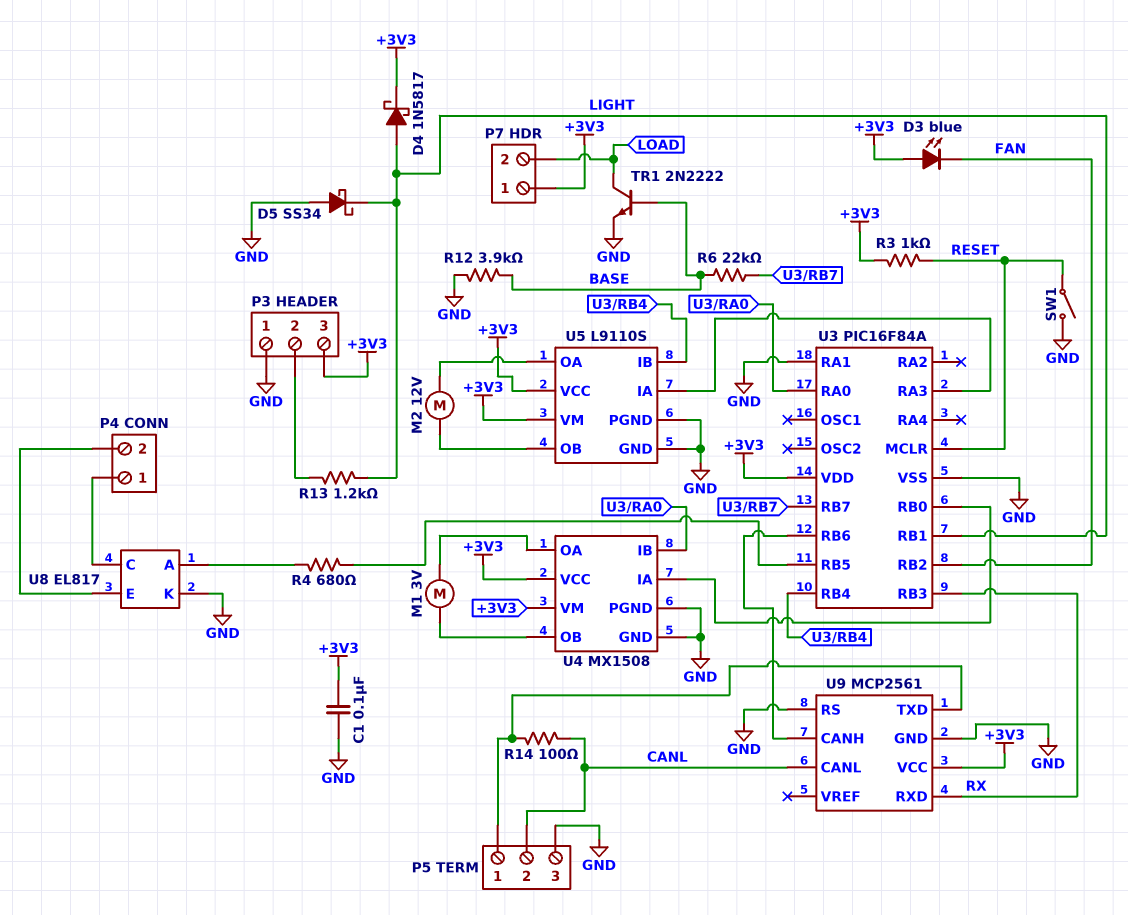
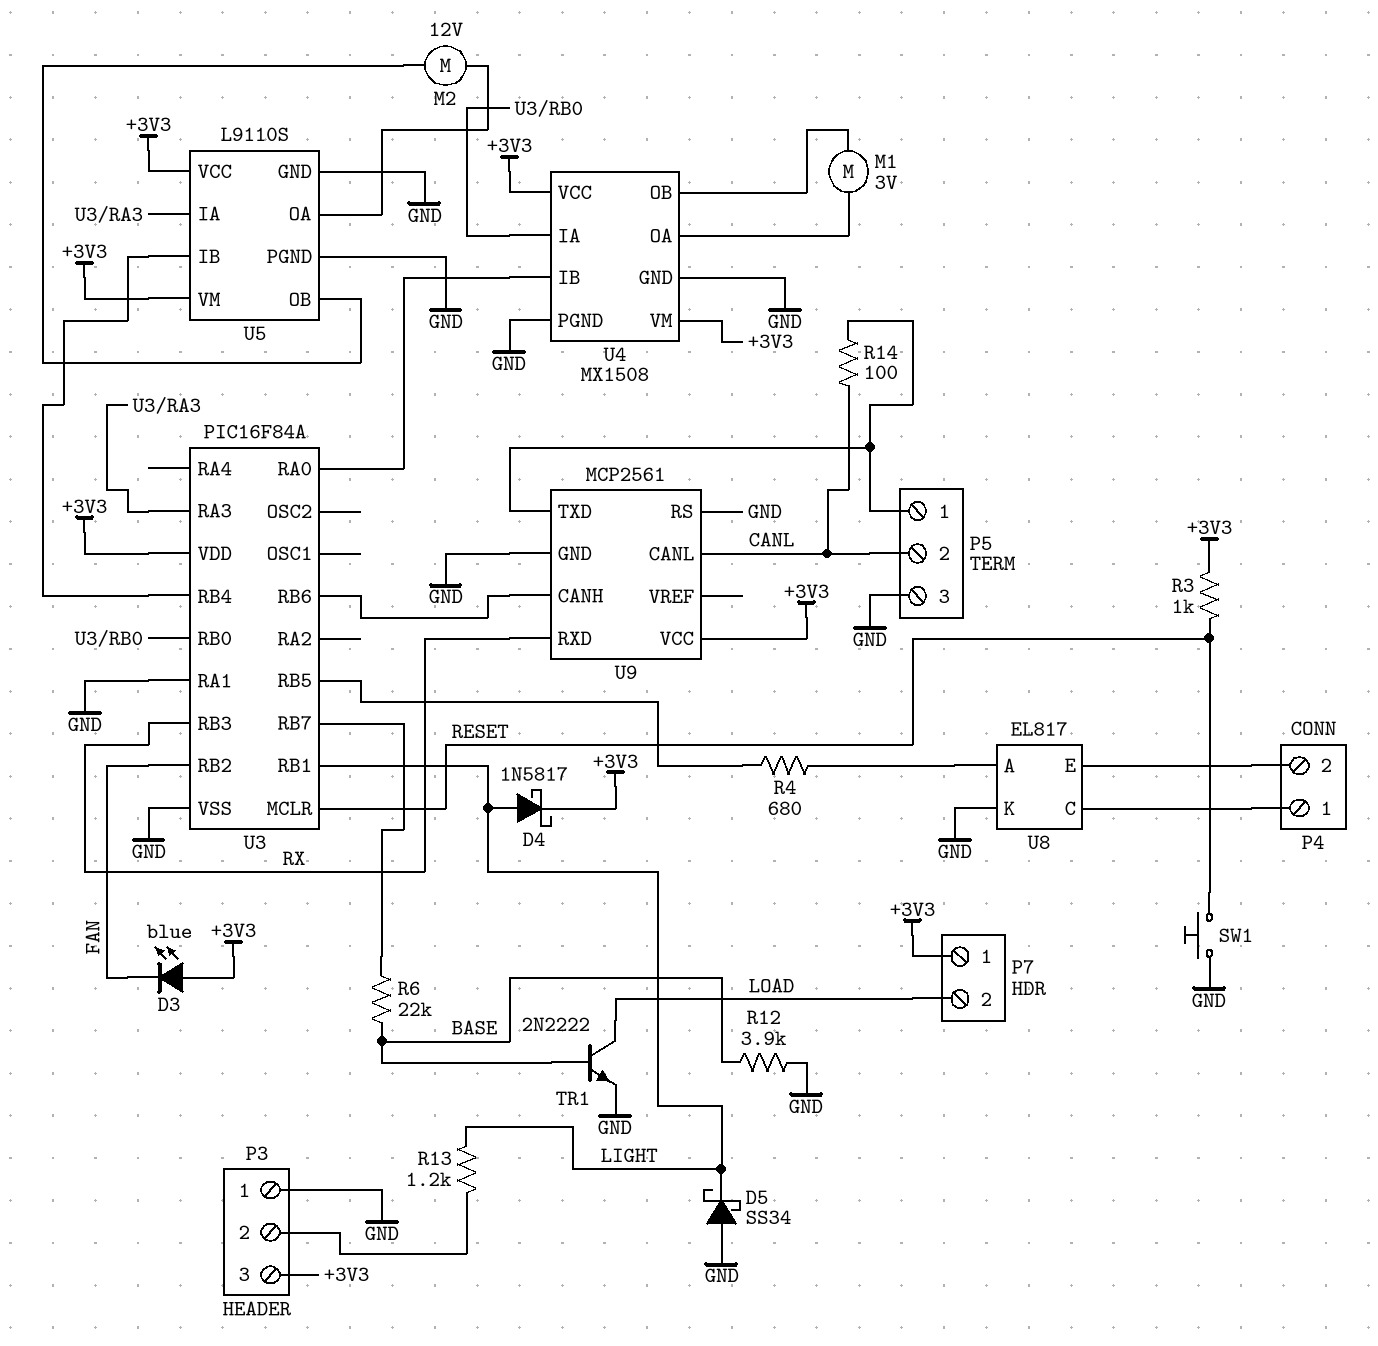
C1: 100nF (+3V3, GND) -> none
SW1: switch (GND, RESET) -> button (GND, RESET)

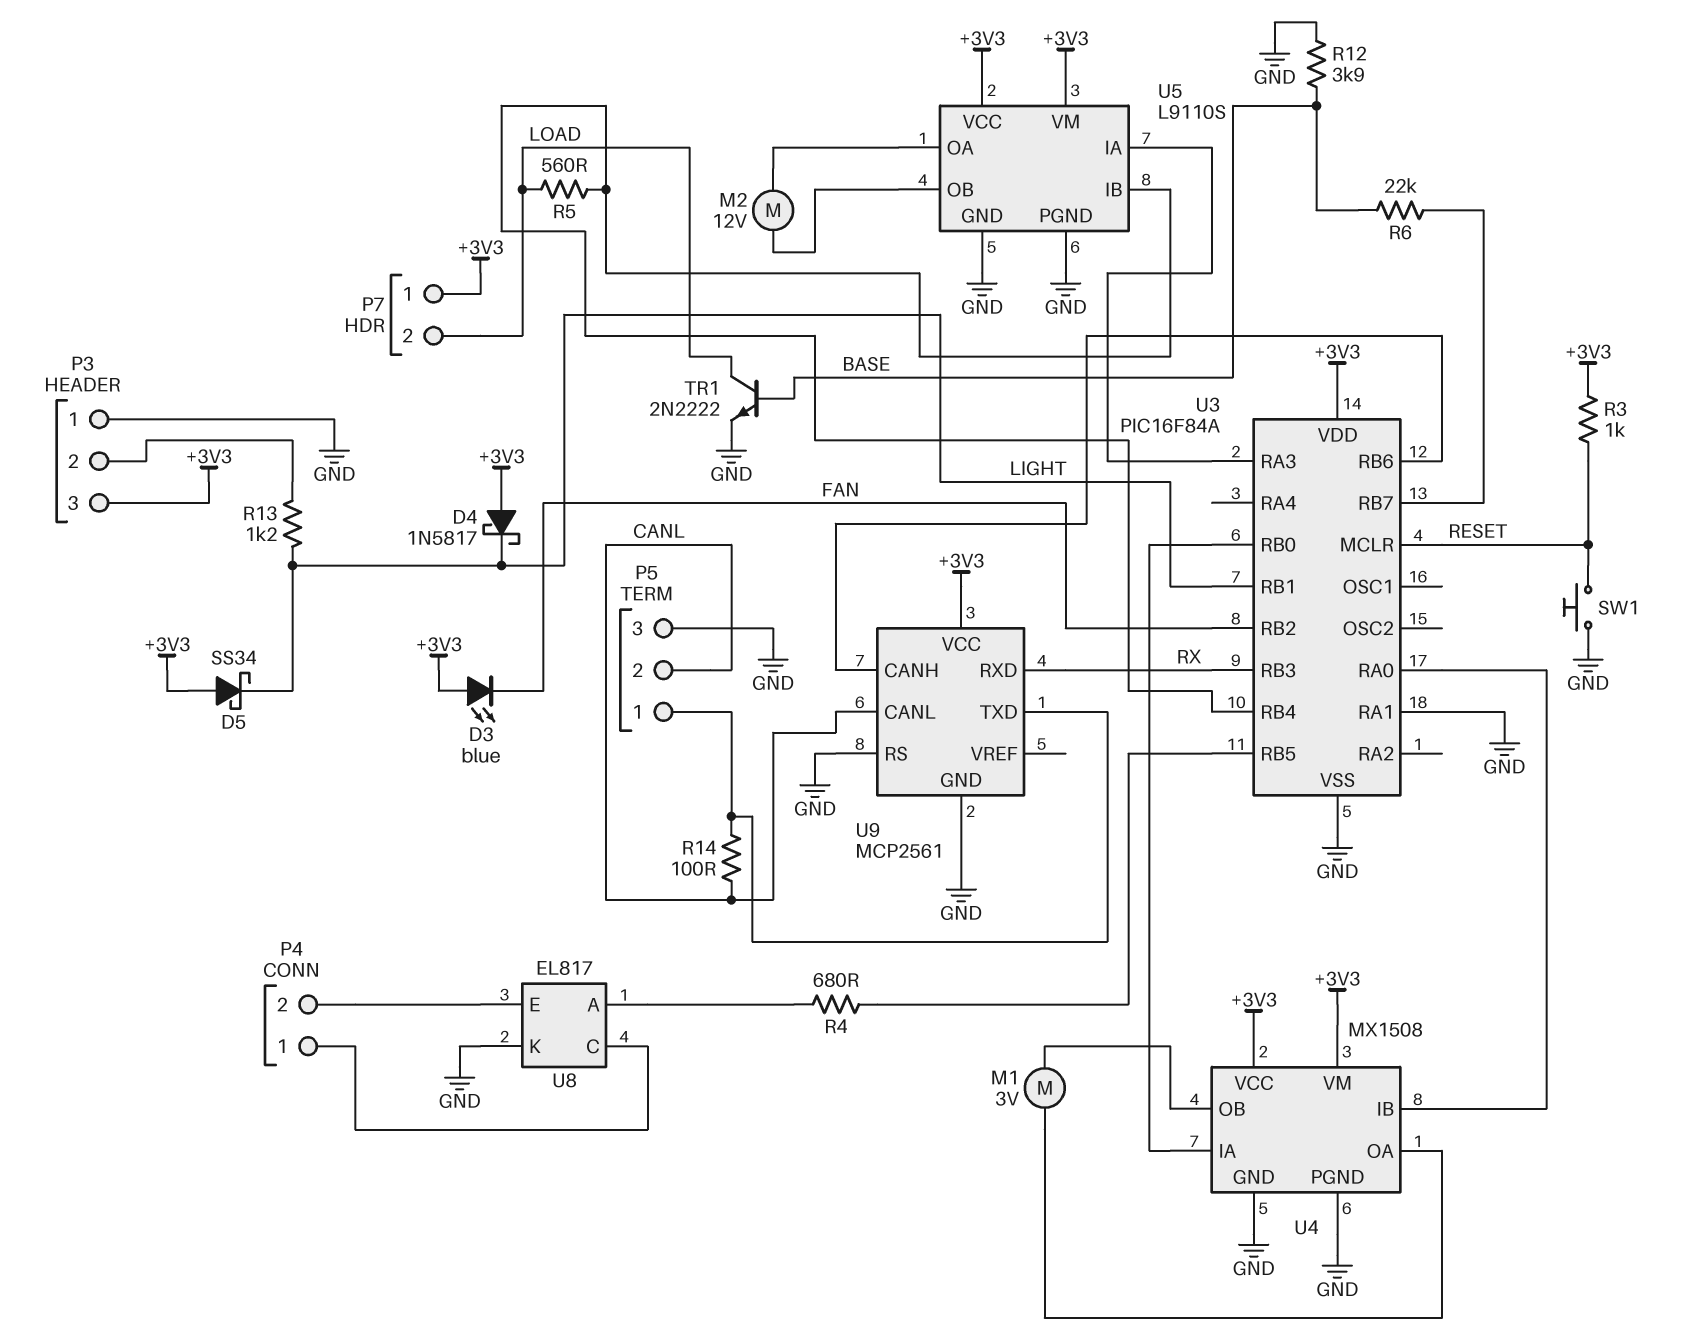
D4: schottky 1N5817 (A LIGHT, K +3V3) -> schottky 1N5817 (A +3V3, K LIGHT)
D5: schottky SS34 (A GND, K LIGHT) -> schottky SS34 (A +3V3, K LIGHT)
R5: none -> 560 (LOAD, U3/RB4)

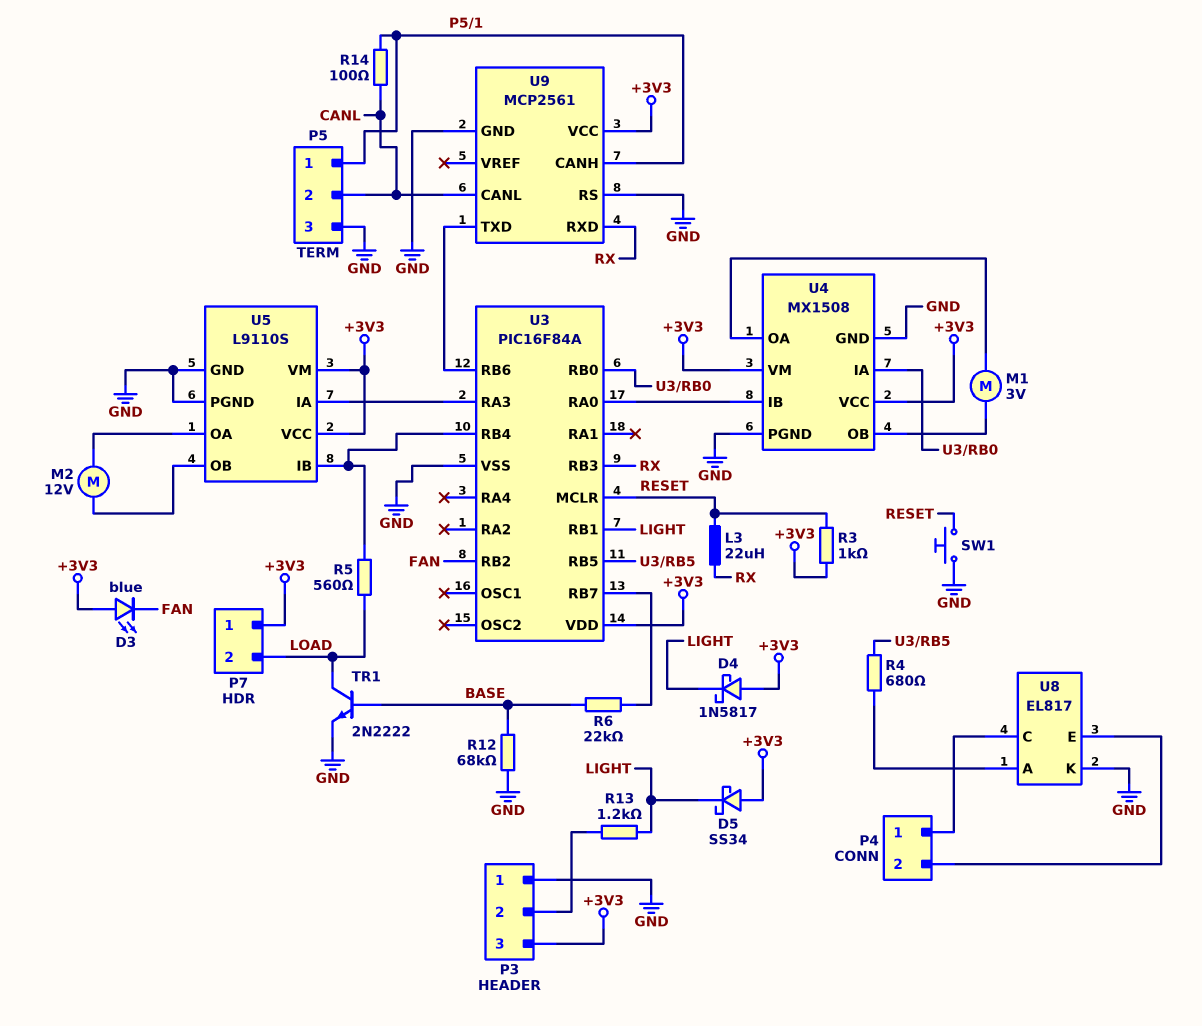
L3: none -> 22uH (RESET, RX)
R12: 3.9k (BASE, GND) -> 68k (BASE, GND)
U3 pin RA1: GND -> none
U9 pin CANH: U3/RB6 -> P5/1
U9 pin TXD: P5/1 -> U3/RB6

